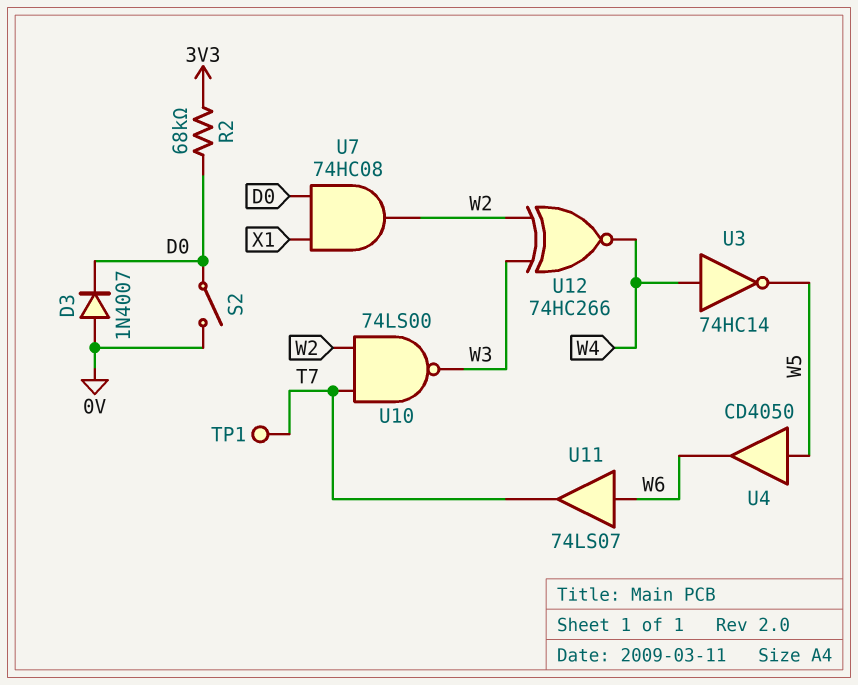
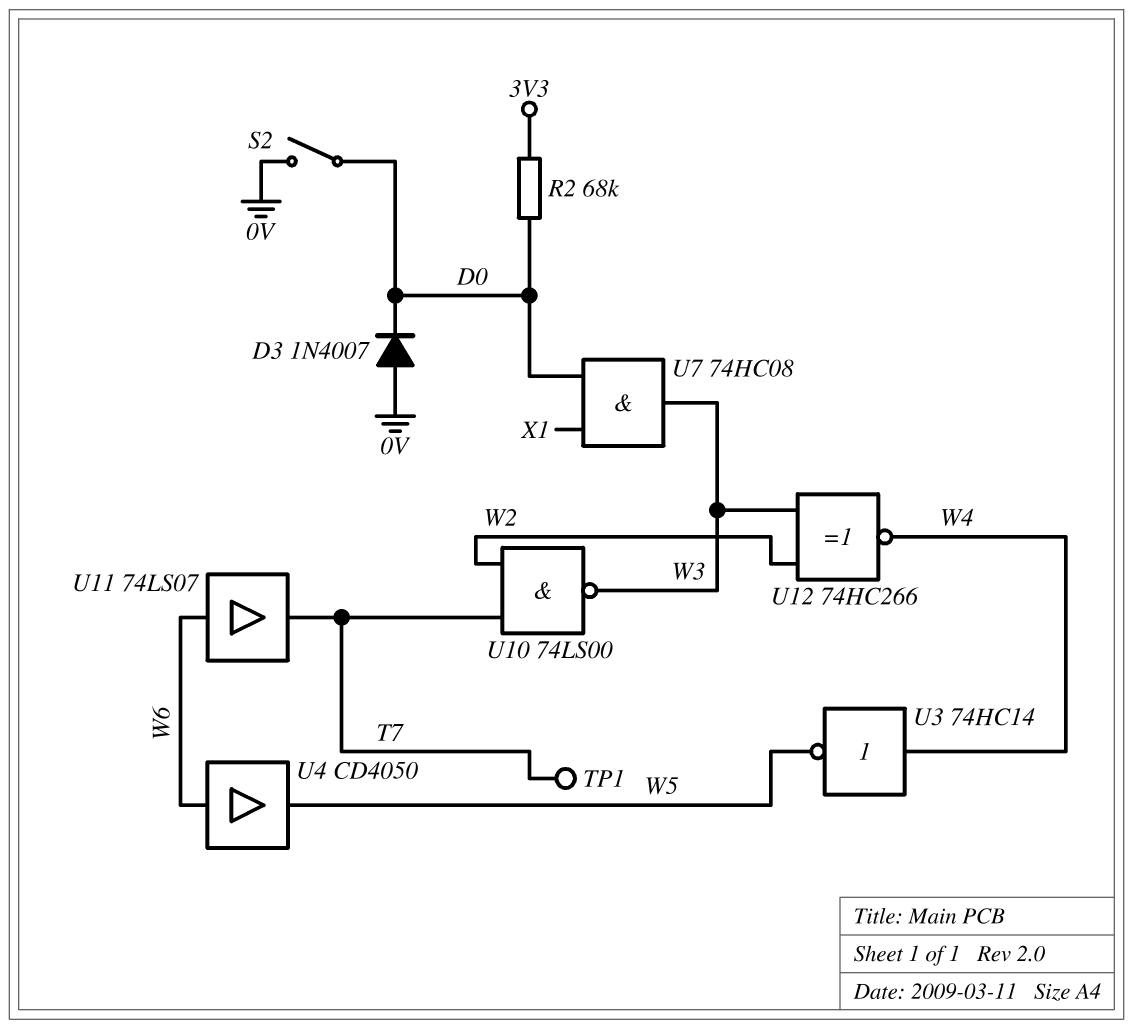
U4: buffer CD4050 (in W5, out W6) -> buffer CD4050 (in W6, out W5)
U7: AND 74HC08 (in D0, in X1, out W2) -> AND 74HC08 (in D0, in X1, out W3)

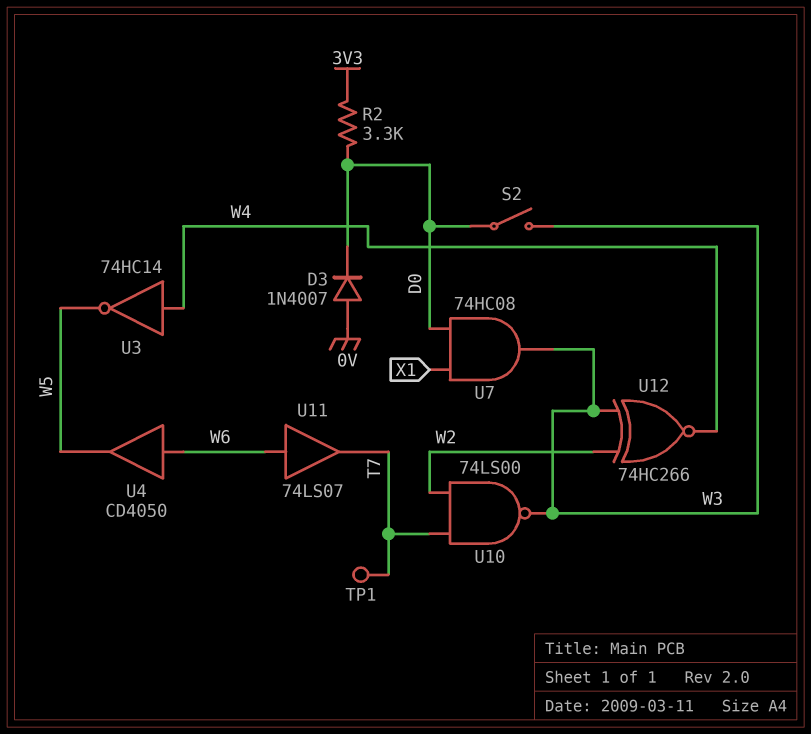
R2: 68k (3V3, D0) -> 3.3k (3V3, D0)
S2: switch (0V, D0) -> switch (D0, W3)

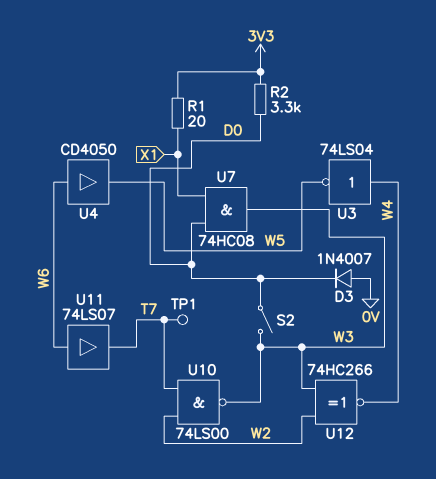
R1: none -> 20 (3V3, X1)
U3: NOT 74HC14 (in W4, out W5) -> NOT 74LS04 (in W4, out W5)

